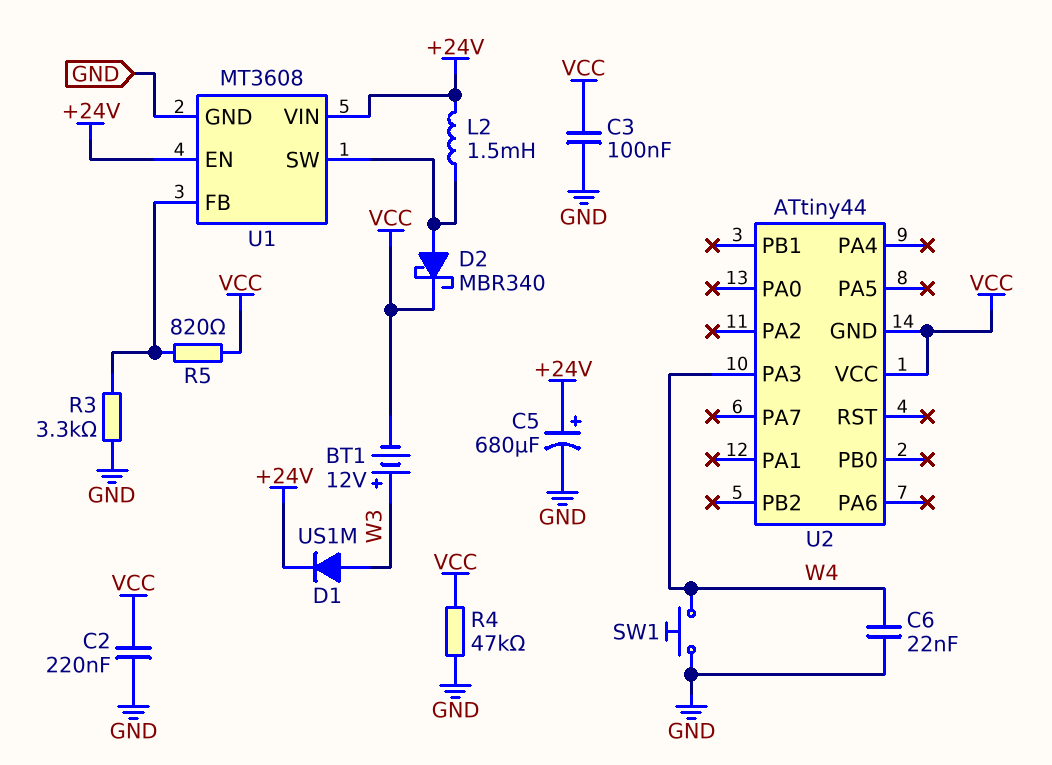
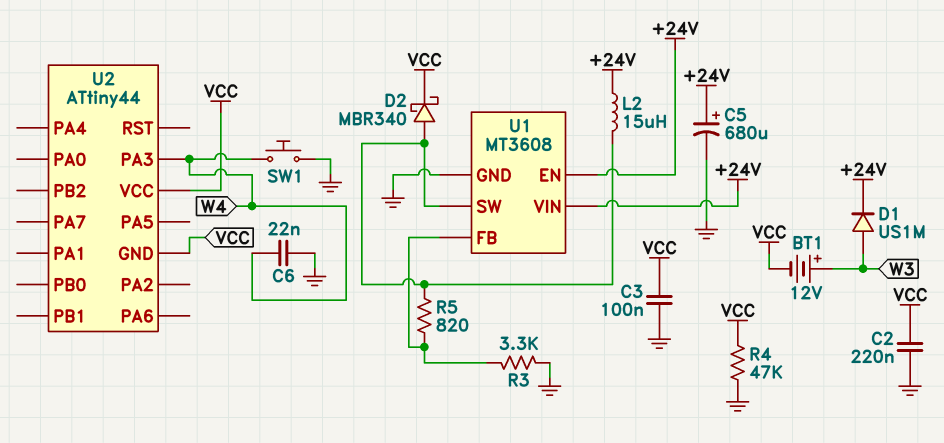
L2: 1.5mH (+24V, U1/SW) -> 15uH (+24V, U1/SW)
R5: 820 (U1/FB, VCC) -> 820 (U1/FB, U1/SW)

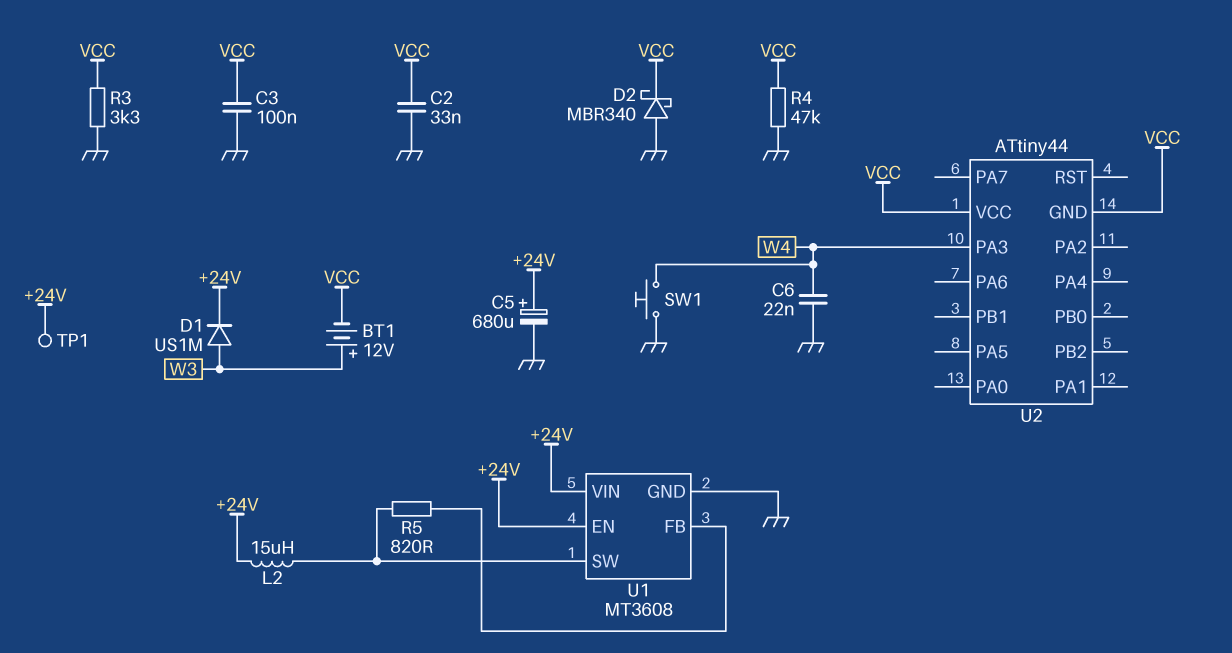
C2: 220nF (GND, VCC) -> 33nF (GND, VCC)
D2: schottky MBR340 (A U1/SW, K VCC) -> schottky MBR340 (A GND, K VCC)
R3: 3.3k (GND, U1/FB) -> 3.3k (GND, VCC)
TP1: none -> test point (+24V)

